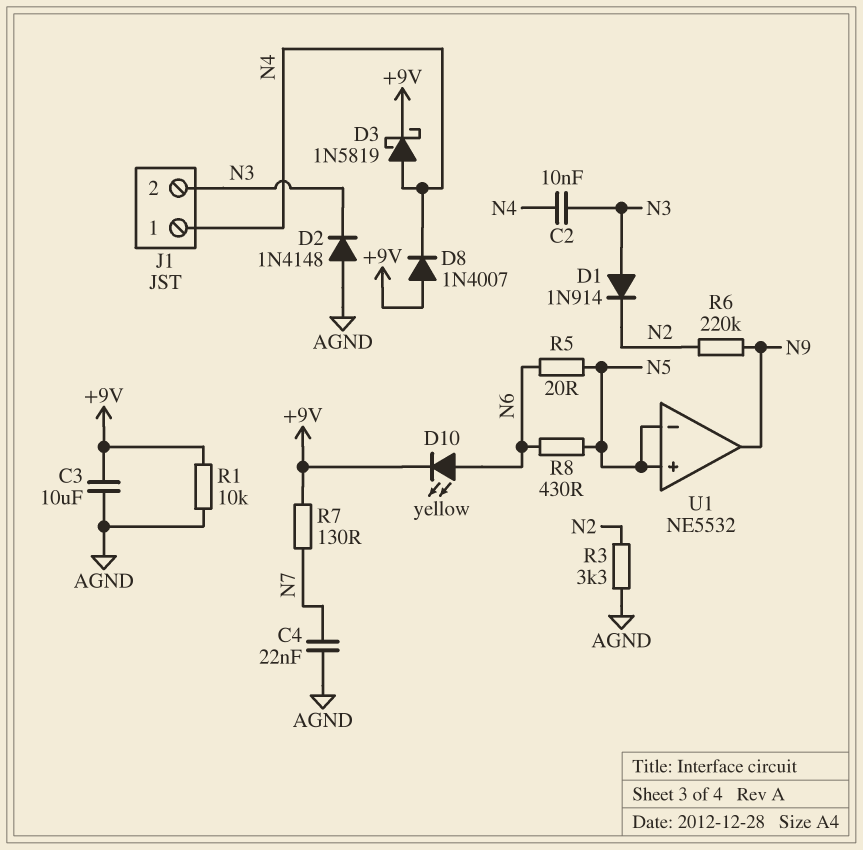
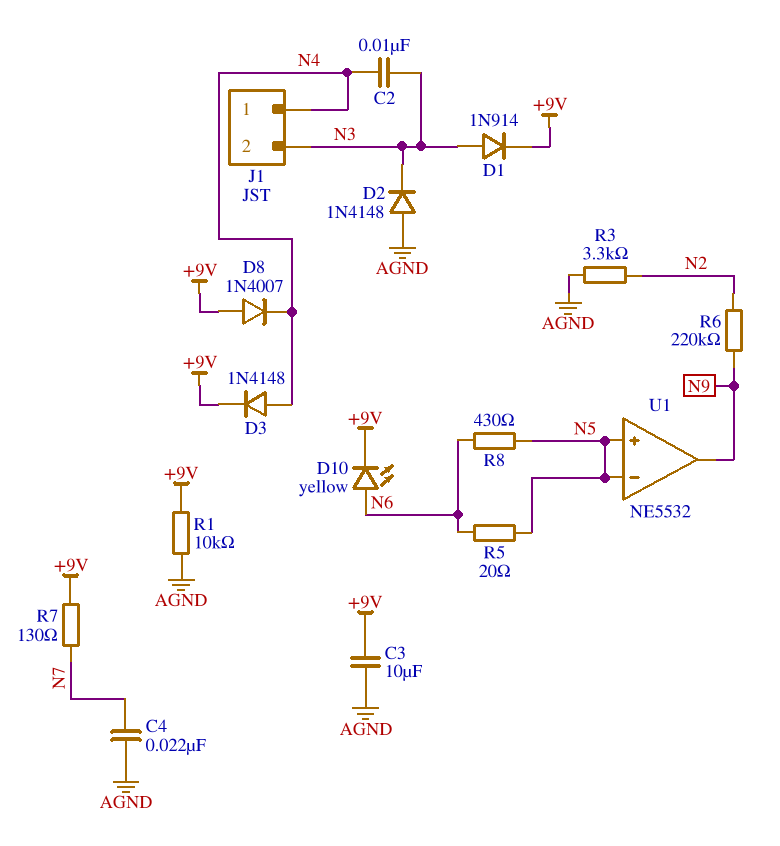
D1: diode 1N914 (A N3, K N2) -> diode 1N914 (A N3, K +9V)
D3: schottky 1N5819 (A N4, K +9V) -> diode 1N4148 (A N4, K +9V)

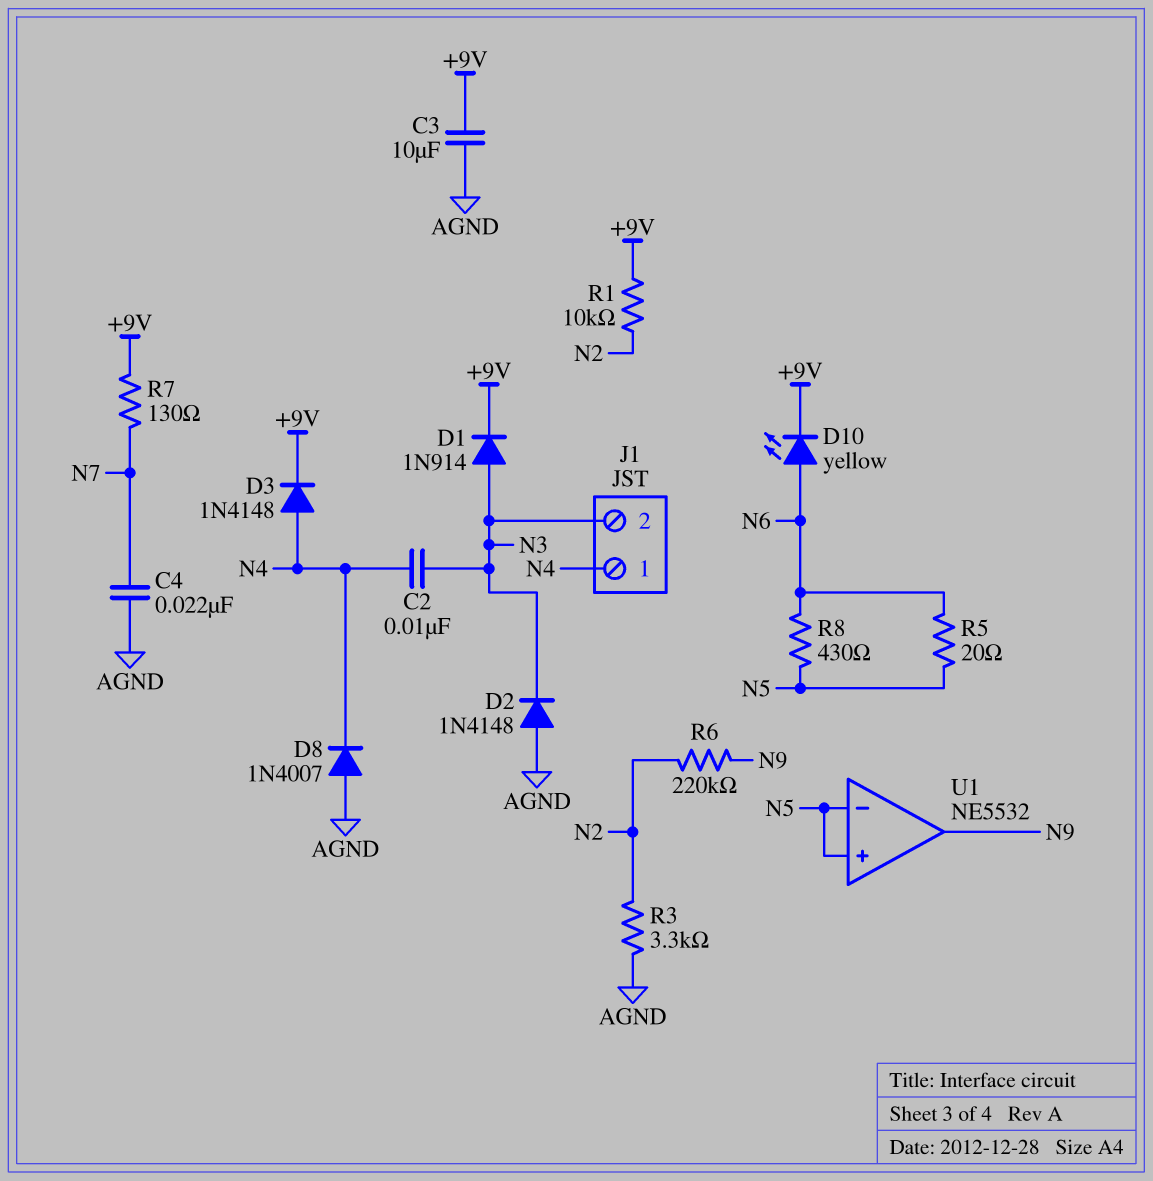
D8: diode 1N4007 (A +9V, K N4) -> diode 1N4007 (A AGND, K N4)
R1: 10k (+9V, AGND) -> 10k (+9V, N2)

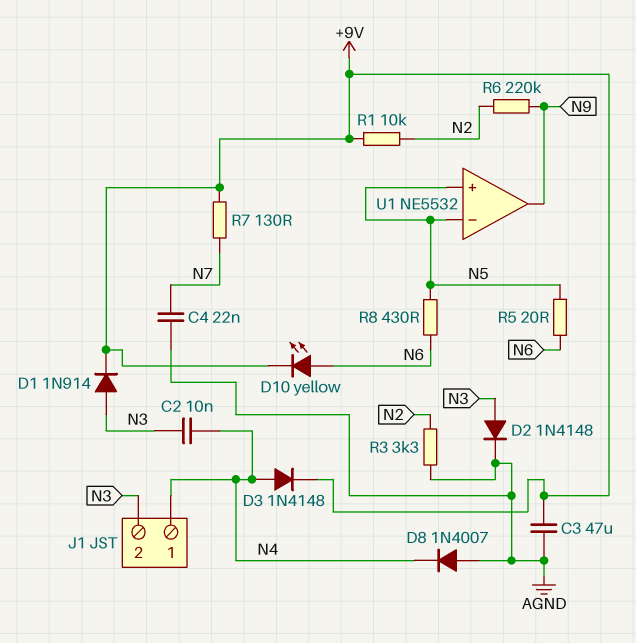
C3: 10uF (+9V, AGND) -> 47uF (+9V, AGND)
D2: diode 1N4148 (A AGND, K N3) -> diode 1N4148 (A N3, K AGND)

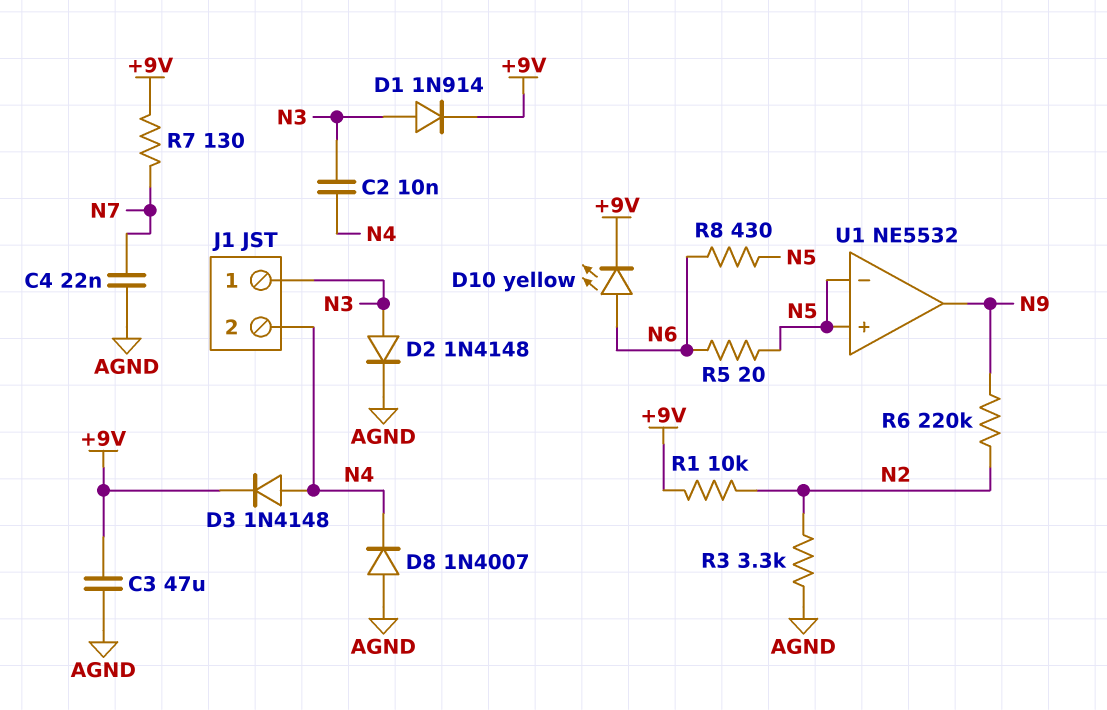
J1 pin 1: N4 -> N3
J1 pin 2: N3 -> N4

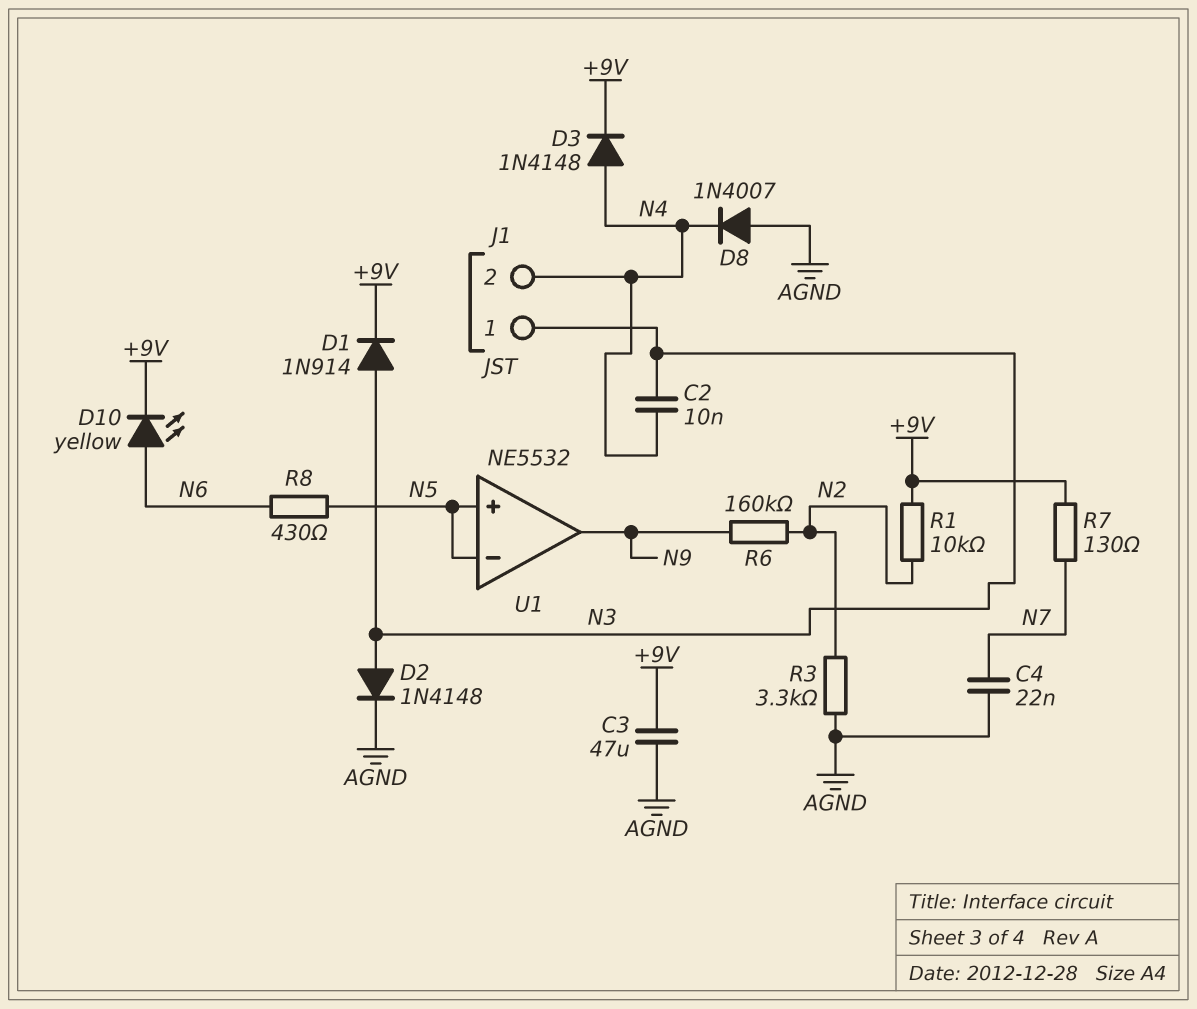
R5: 20 (N5, N6) -> none
R6: 220k (N2, N9) -> 160k (N2, N9)

